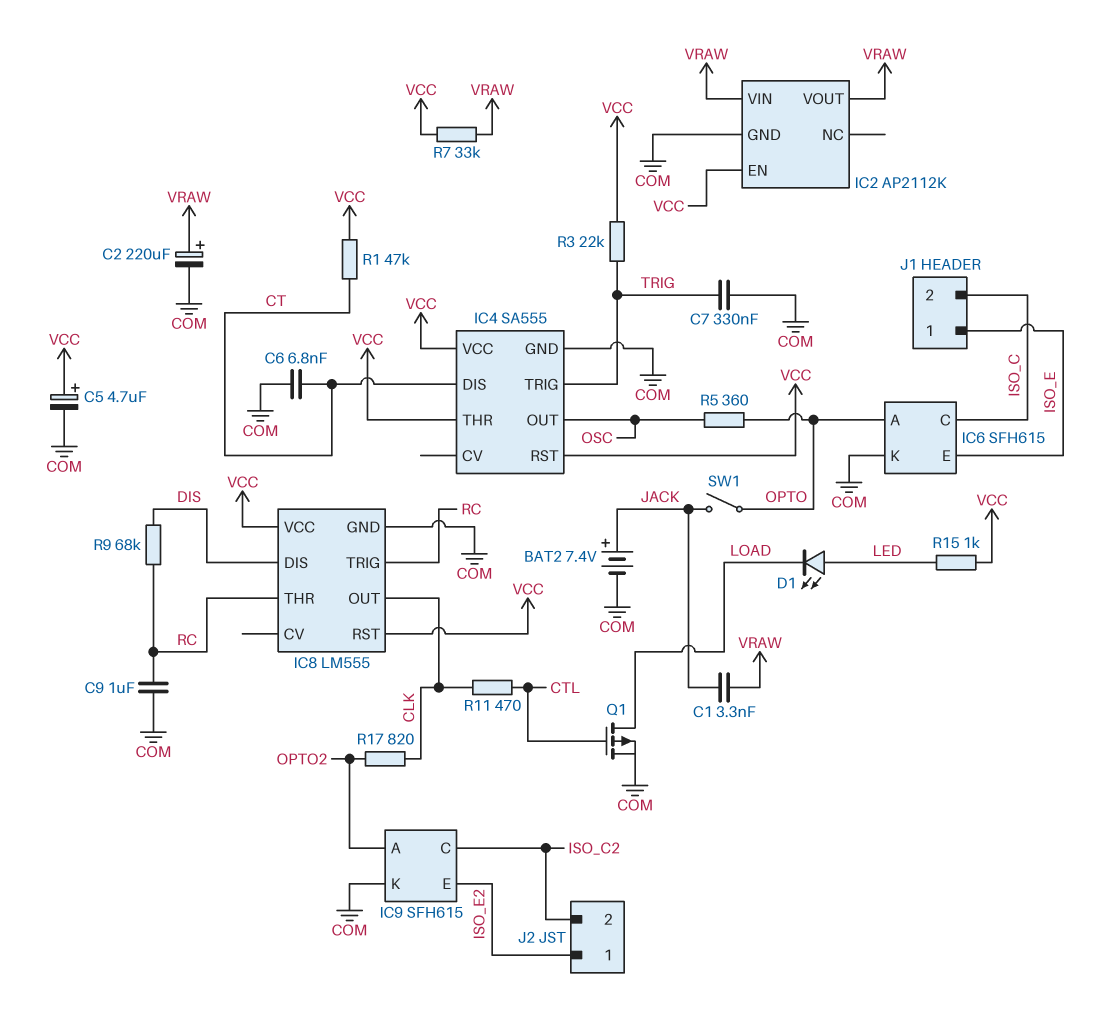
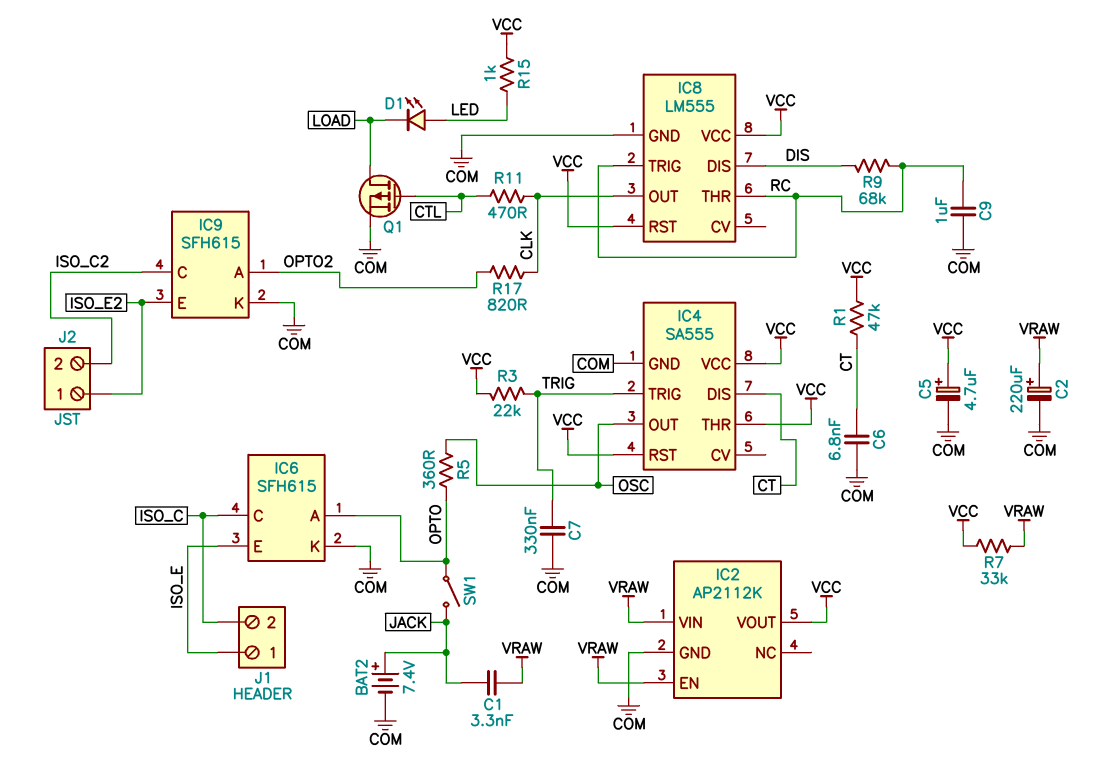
IC2 pin EN: VCC -> VRAW
IC2 pin VOUT: VRAW -> VCC

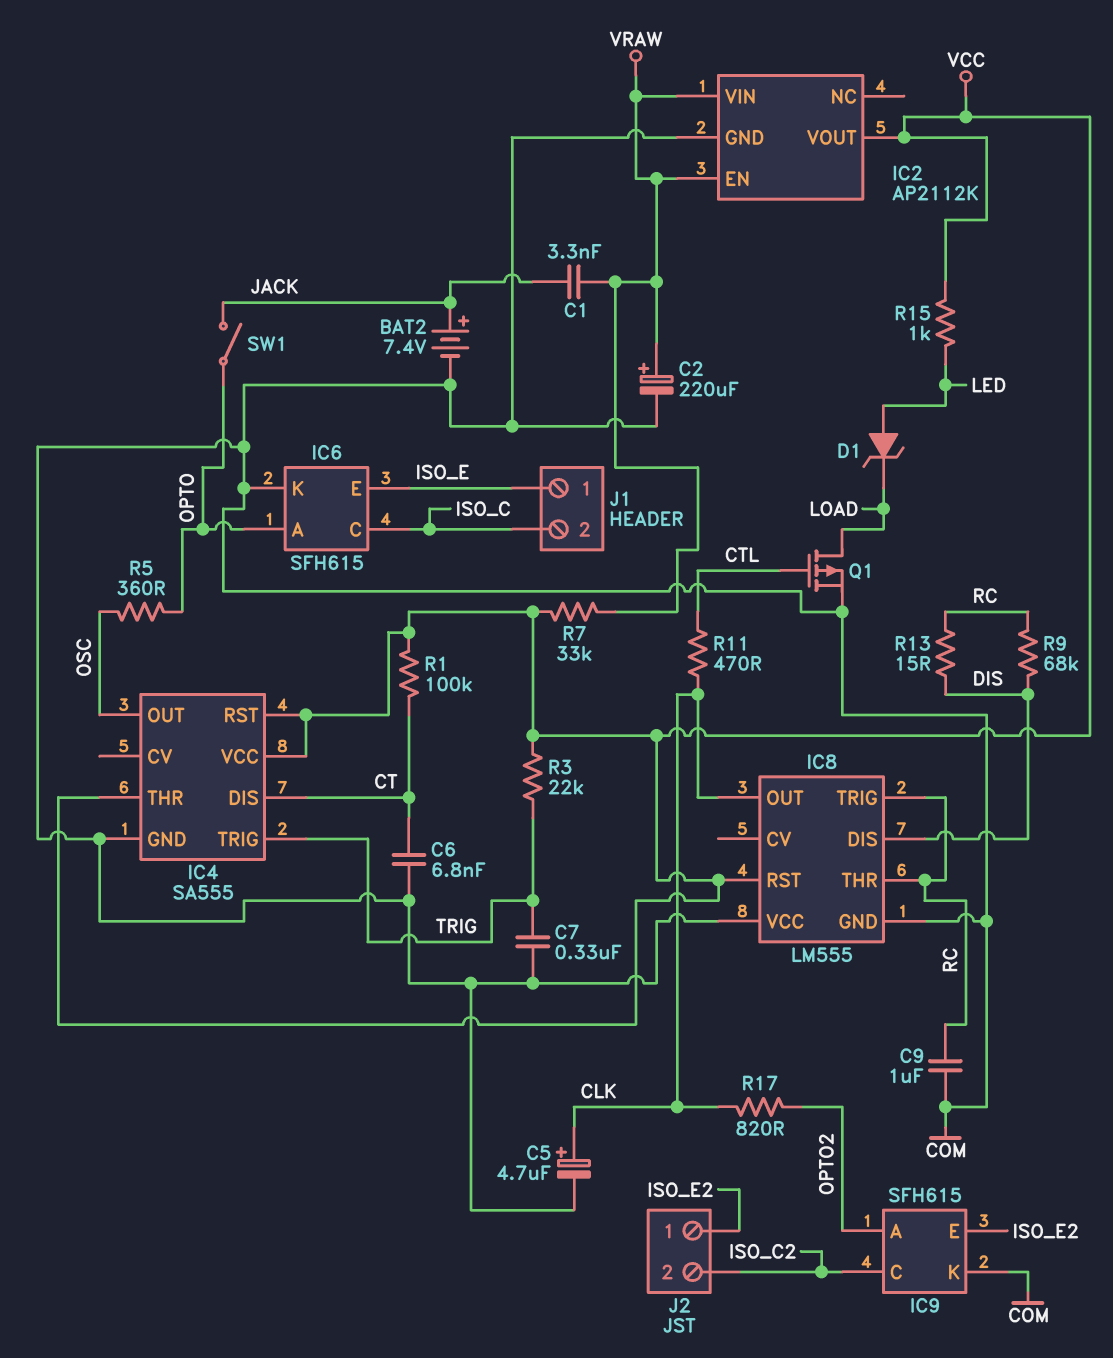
C5: 4.7uF (plus VCC, minus COM) -> 4.7uF (plus CLK, minus COM)
D1: LED (A LED, K LOAD) -> zener (A LED, K LOAD)
IC8 pin VCC: VCC -> COM
R1: 47k (CT, VCC) -> 100k (CT, VCC)
R13: none -> 15 (DIS, RC)

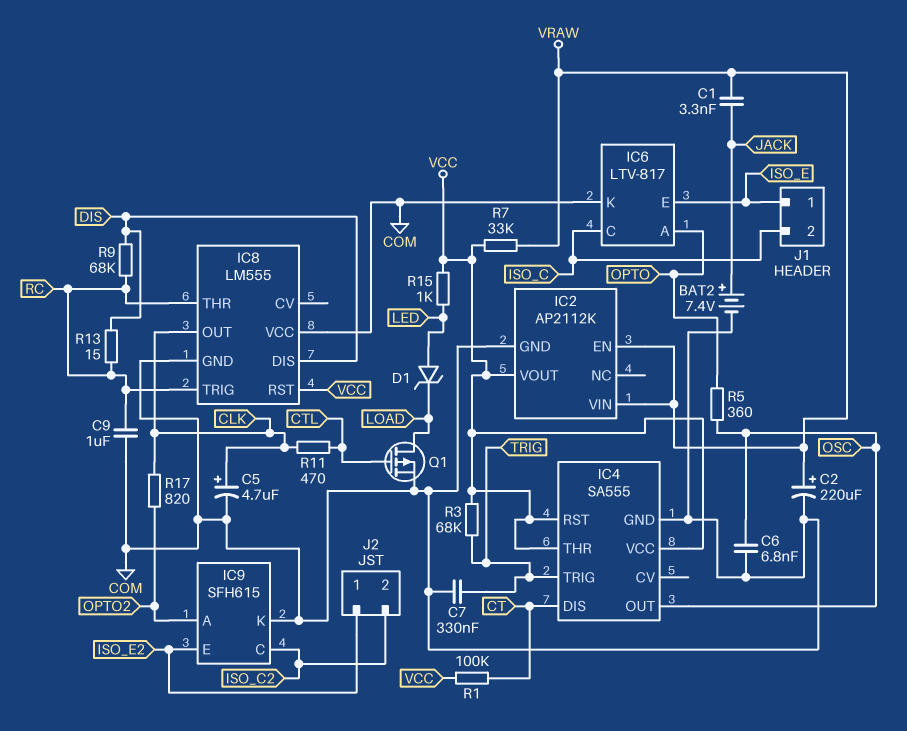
C6: 6.8nF (COM, CT) -> 6.8nF (COM, OSC)
IC6: SFH615 -> LTV-817
R3: 22k (TRIG, VCC) -> 68k (TRIG, VCC)
SW1: switch (JACK, OPTO) -> none

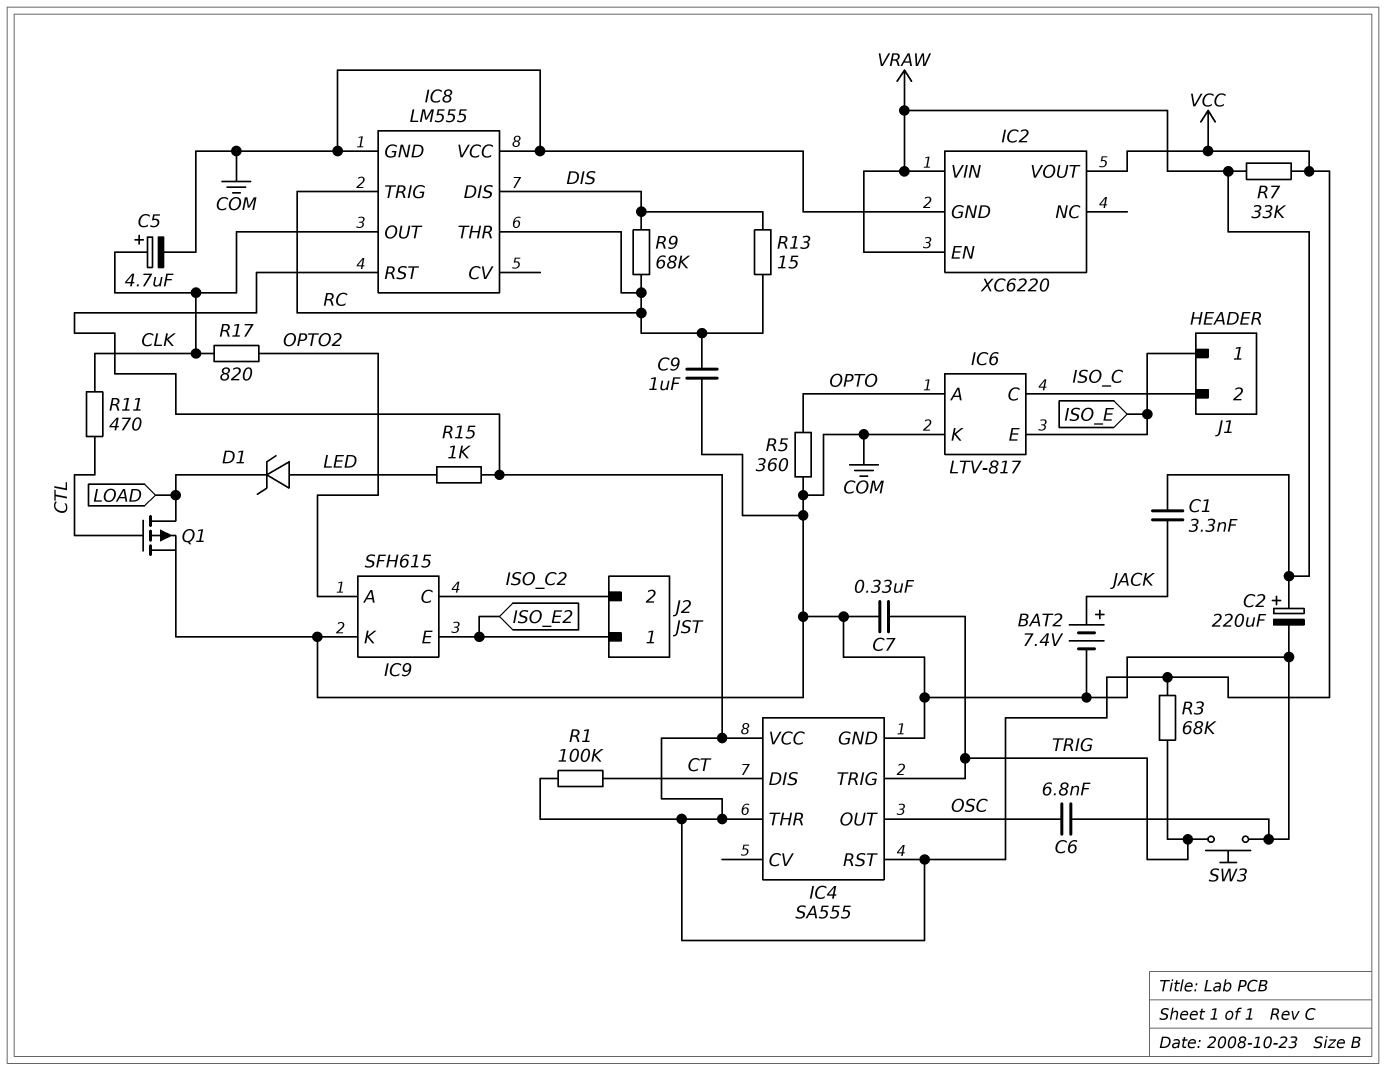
IC2: AP2112K -> XC6220
R5: 360 (OPTO, OSC) -> 360 (COM, OPTO)
SW3: none -> button (COM, TRIG)

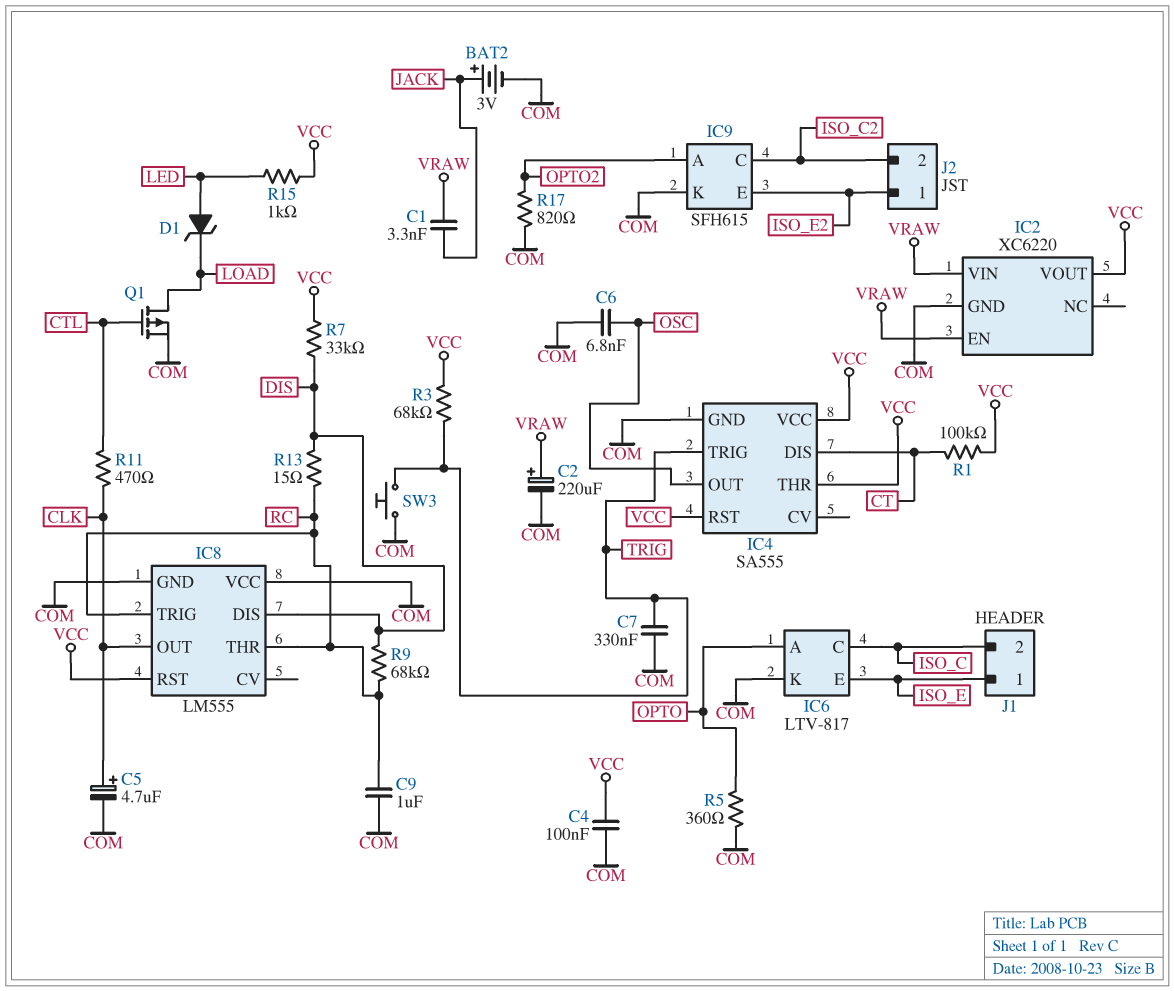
BAT2: 7.4V (plus JACK, minus COM) -> 3V (plus JACK, minus COM)
C4: none -> 100nF (COM, VCC)
R7: 33k (VCC, VRAW) -> 33k (DIS, VCC)
R17: 820 (CLK, OPTO2) -> 820 (COM, OPTO2)

